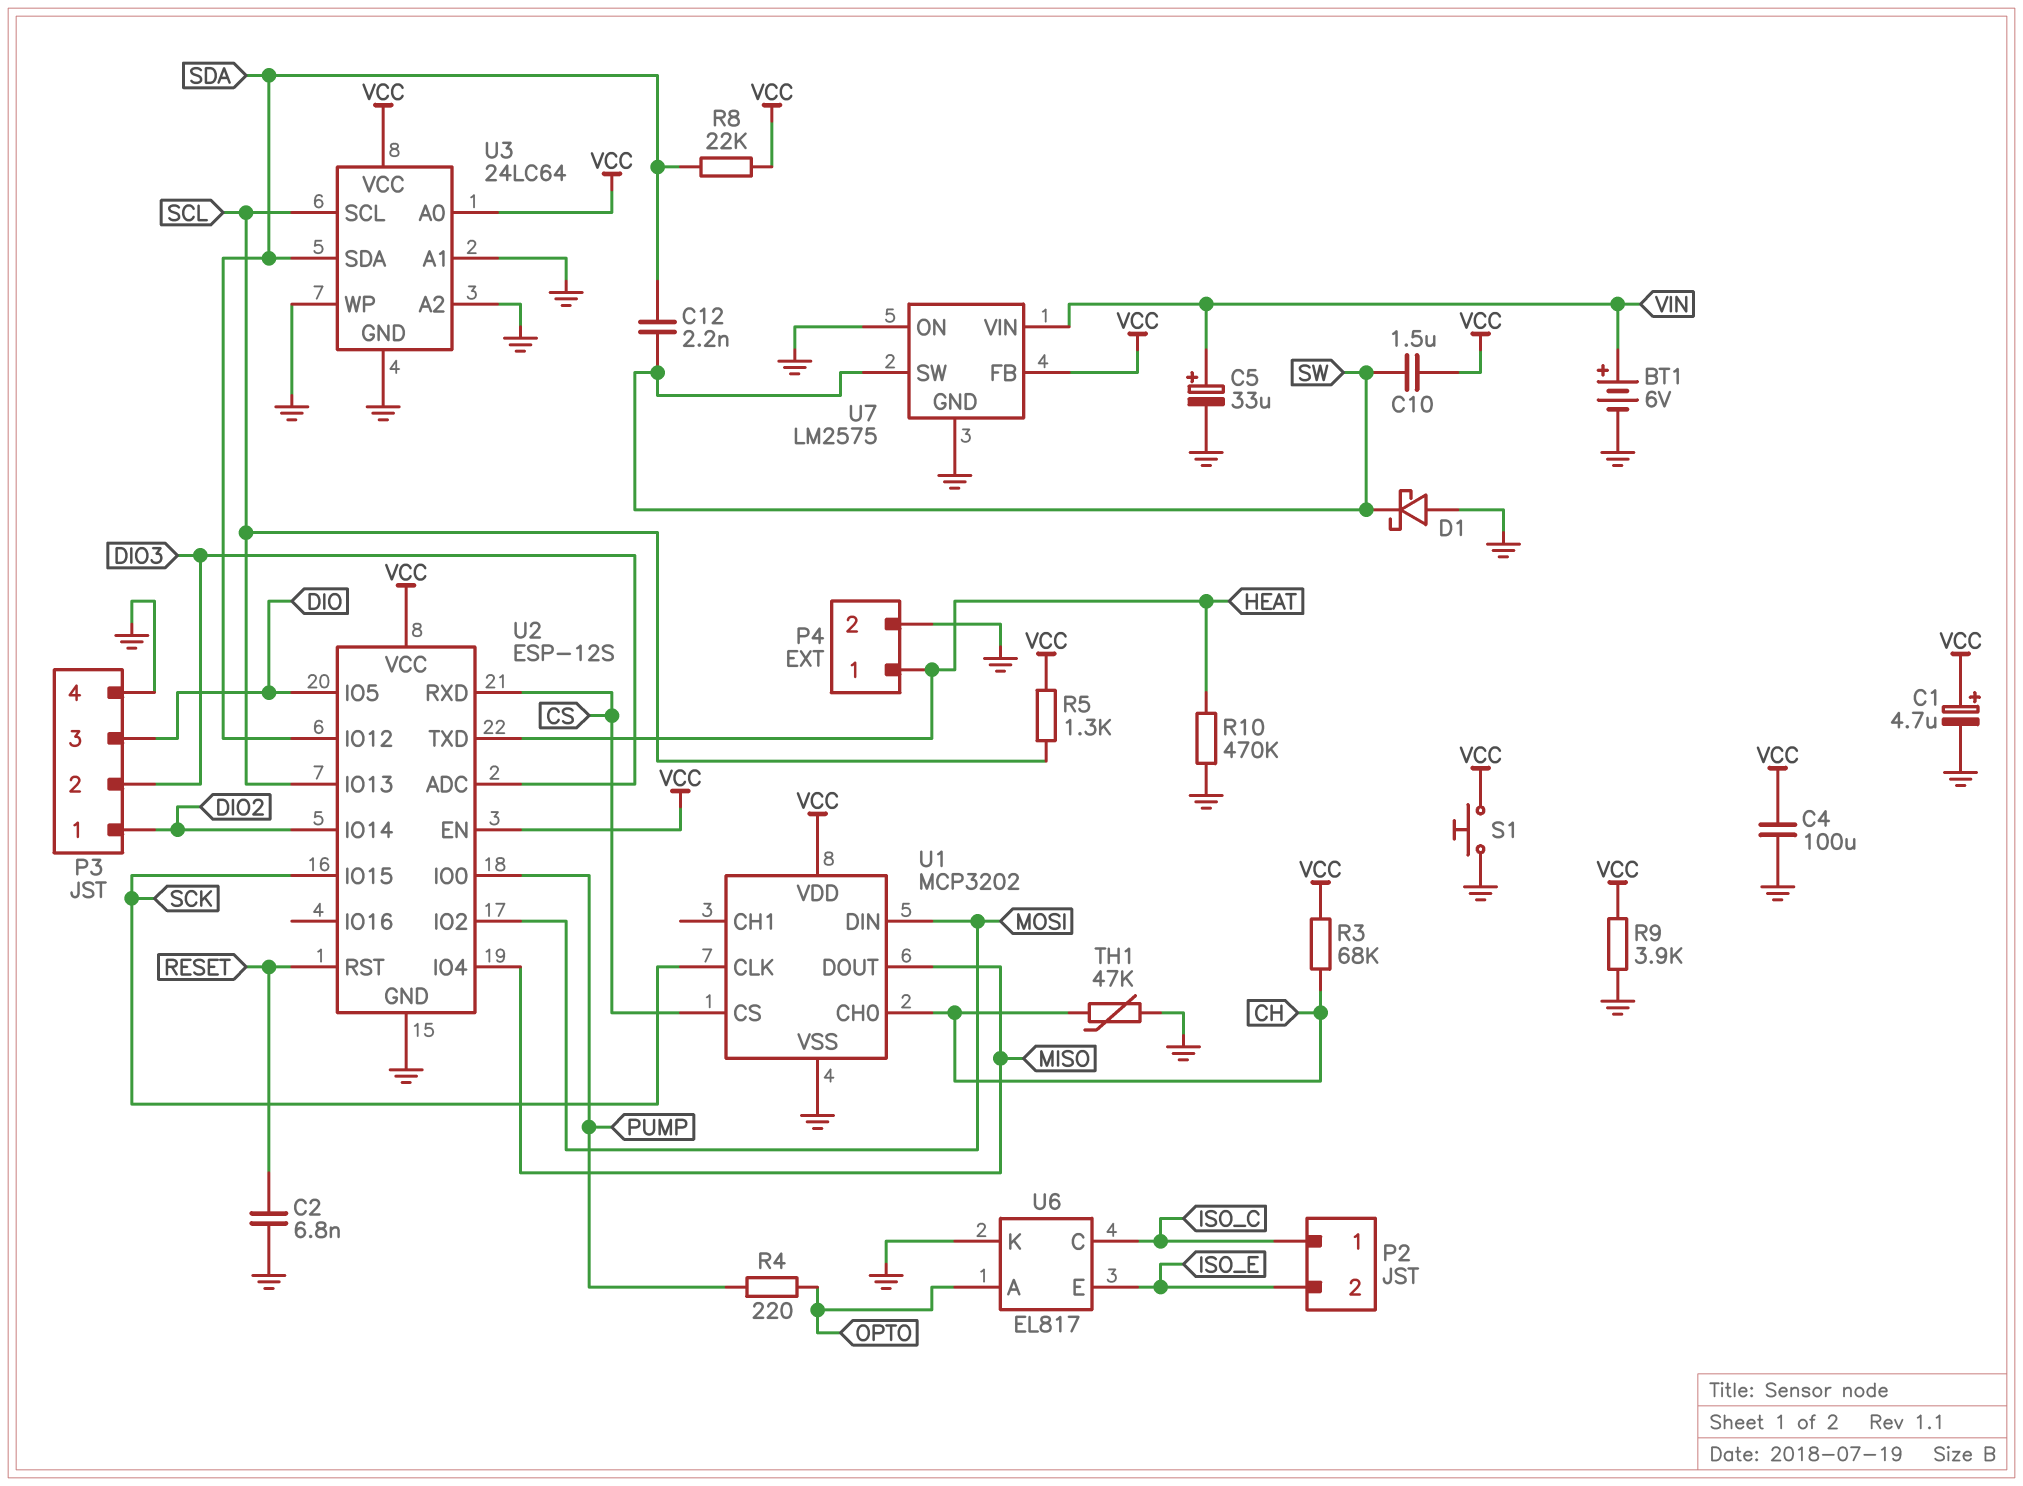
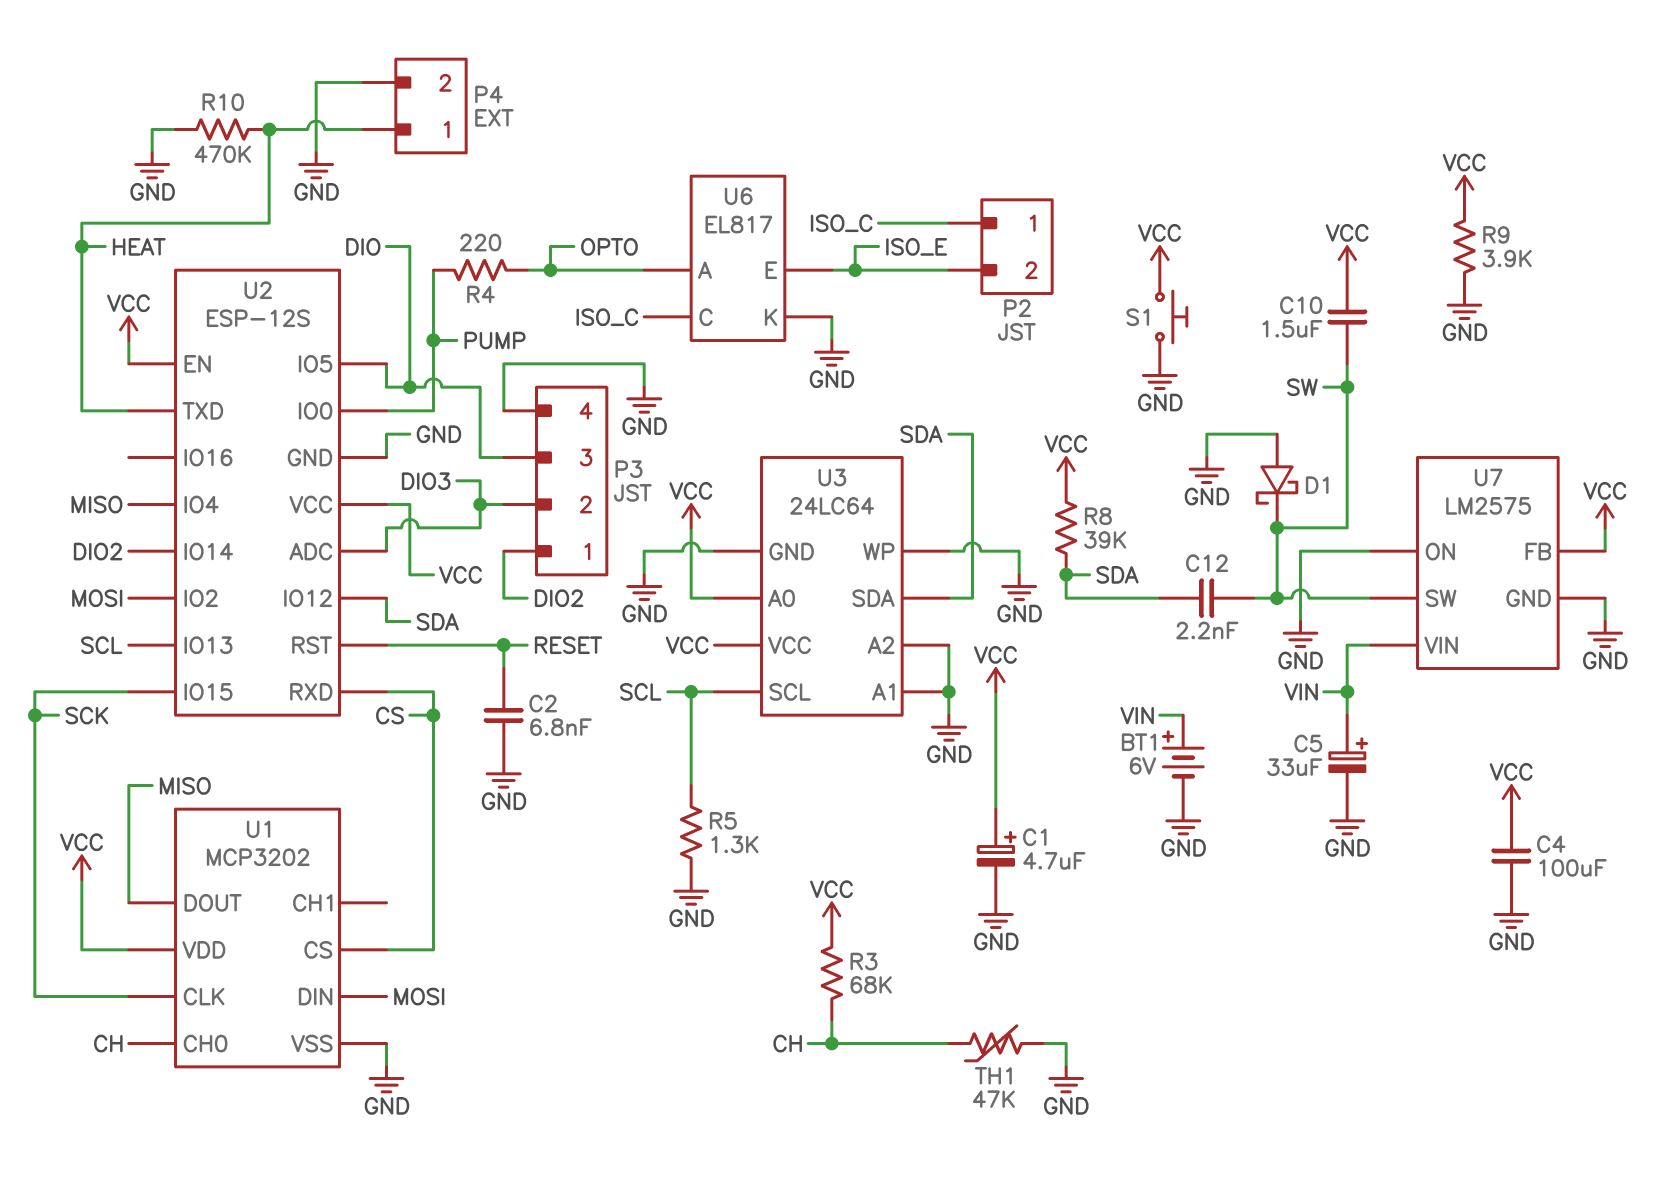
R5: 1.3k (SCL, VCC) -> 1.3k (GND, SCL)
R8: 22k (SDA, VCC) -> 39k (SDA, VCC)

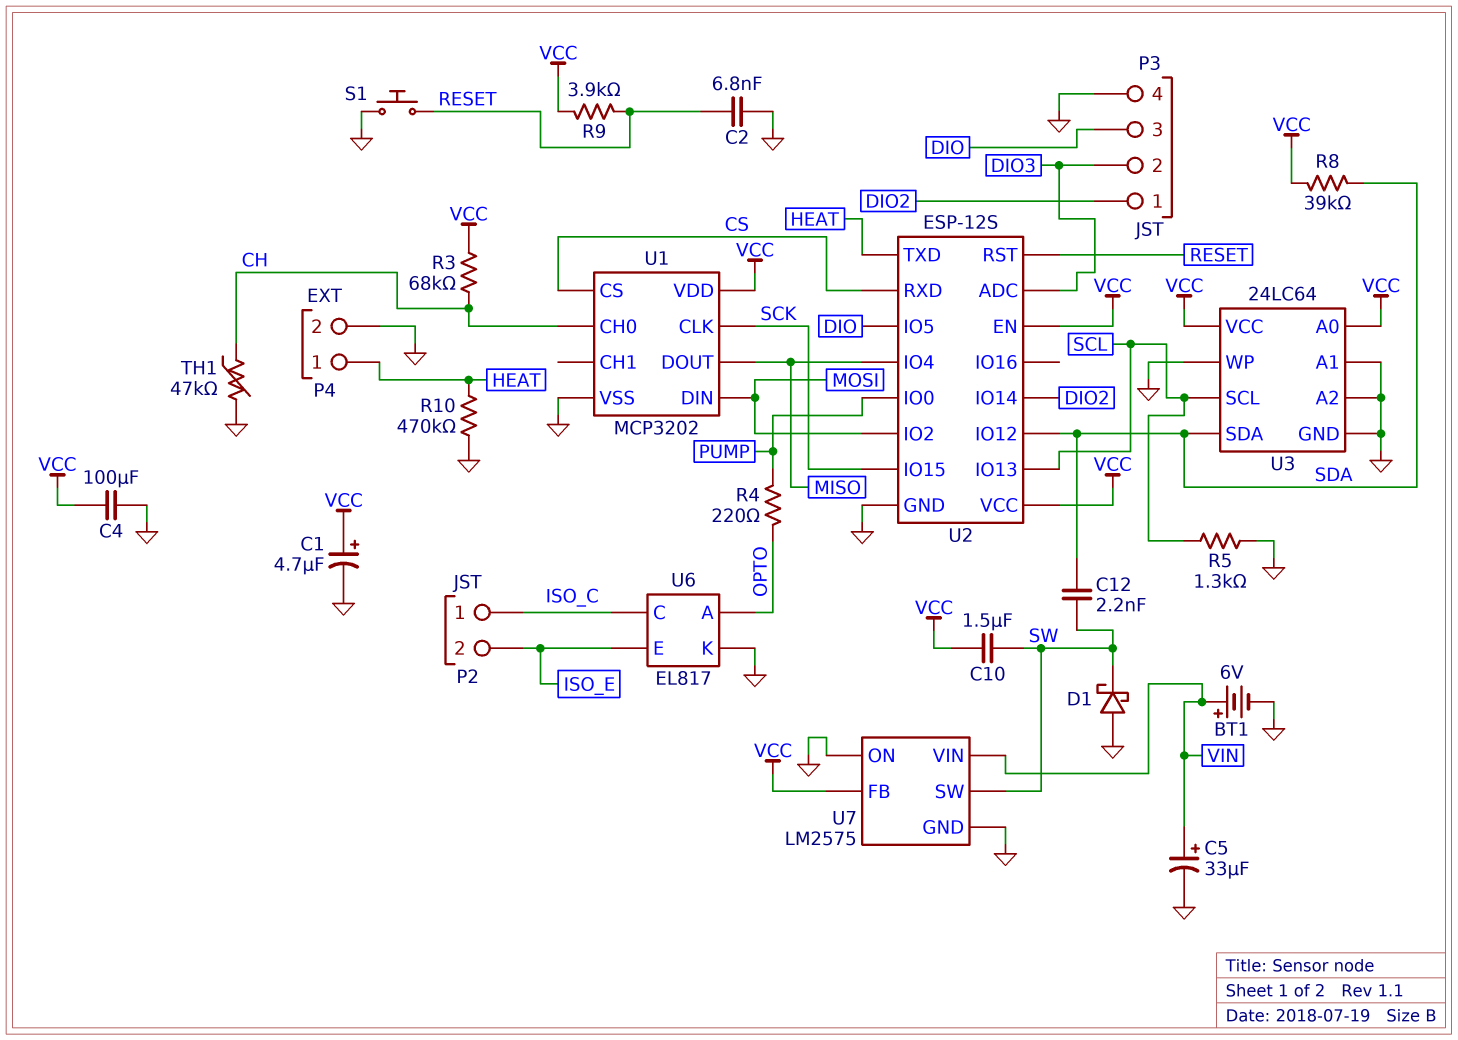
R9: 3.9k (GND, VCC) -> 3.9k (RESET, VCC)
S1: button (GND, VCC) -> button (GND, RESET)

